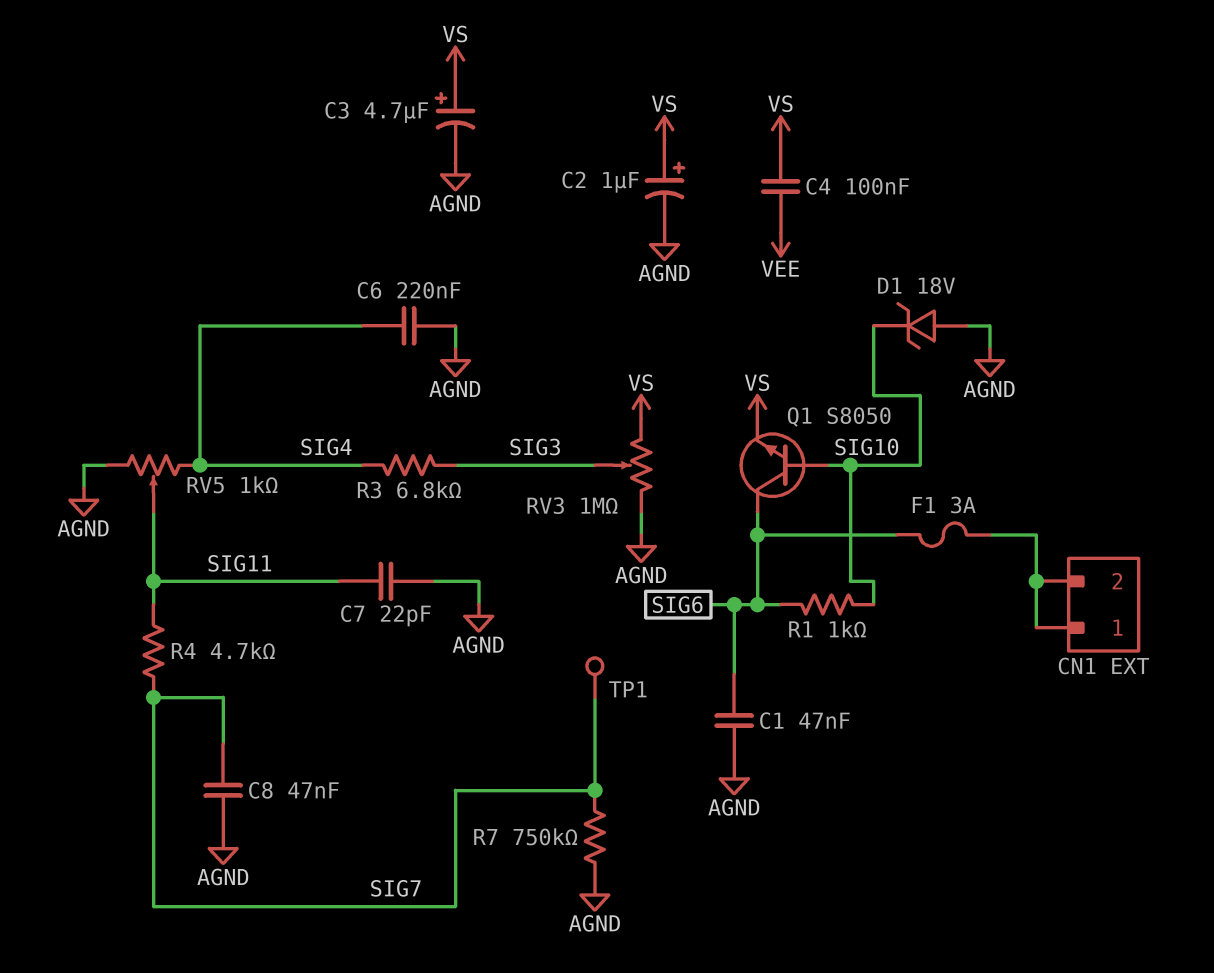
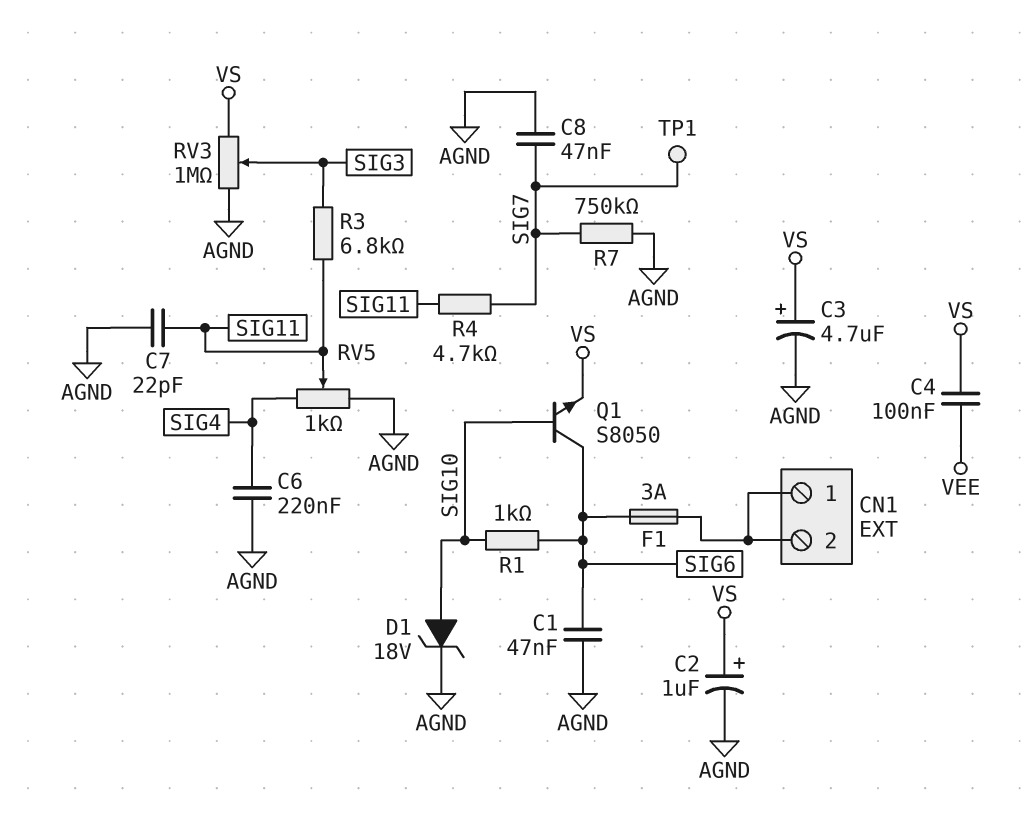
D1: zener 18V (A AGND, K SIG10) -> zener 18V (A SIG10, K AGND)
R3: 6.8k (SIG3, SIG4) -> 6.8k (SIG3, SIG11)

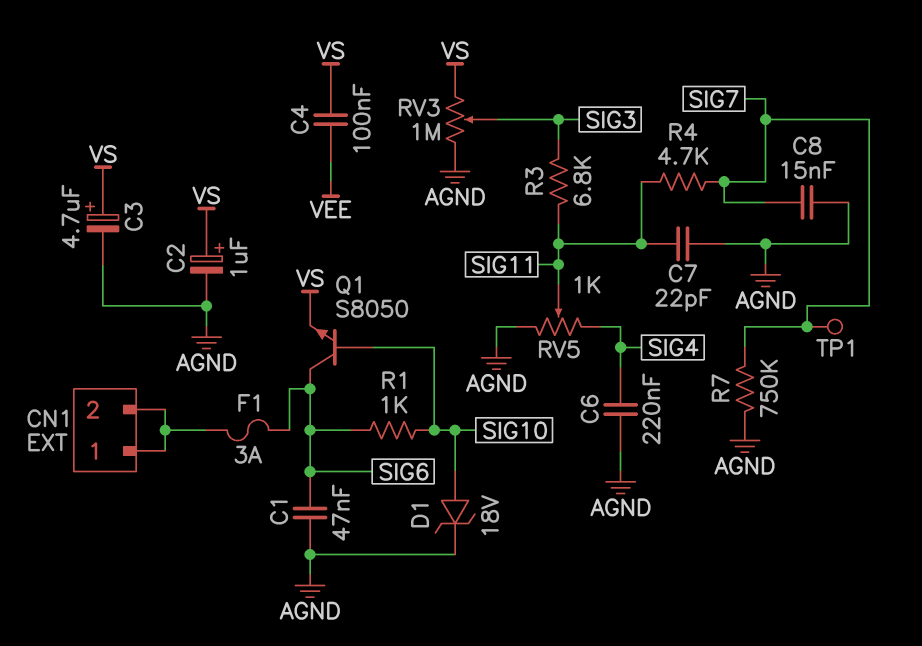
C8: 47nF (AGND, SIG7) -> 15nF (AGND, SIG7)

